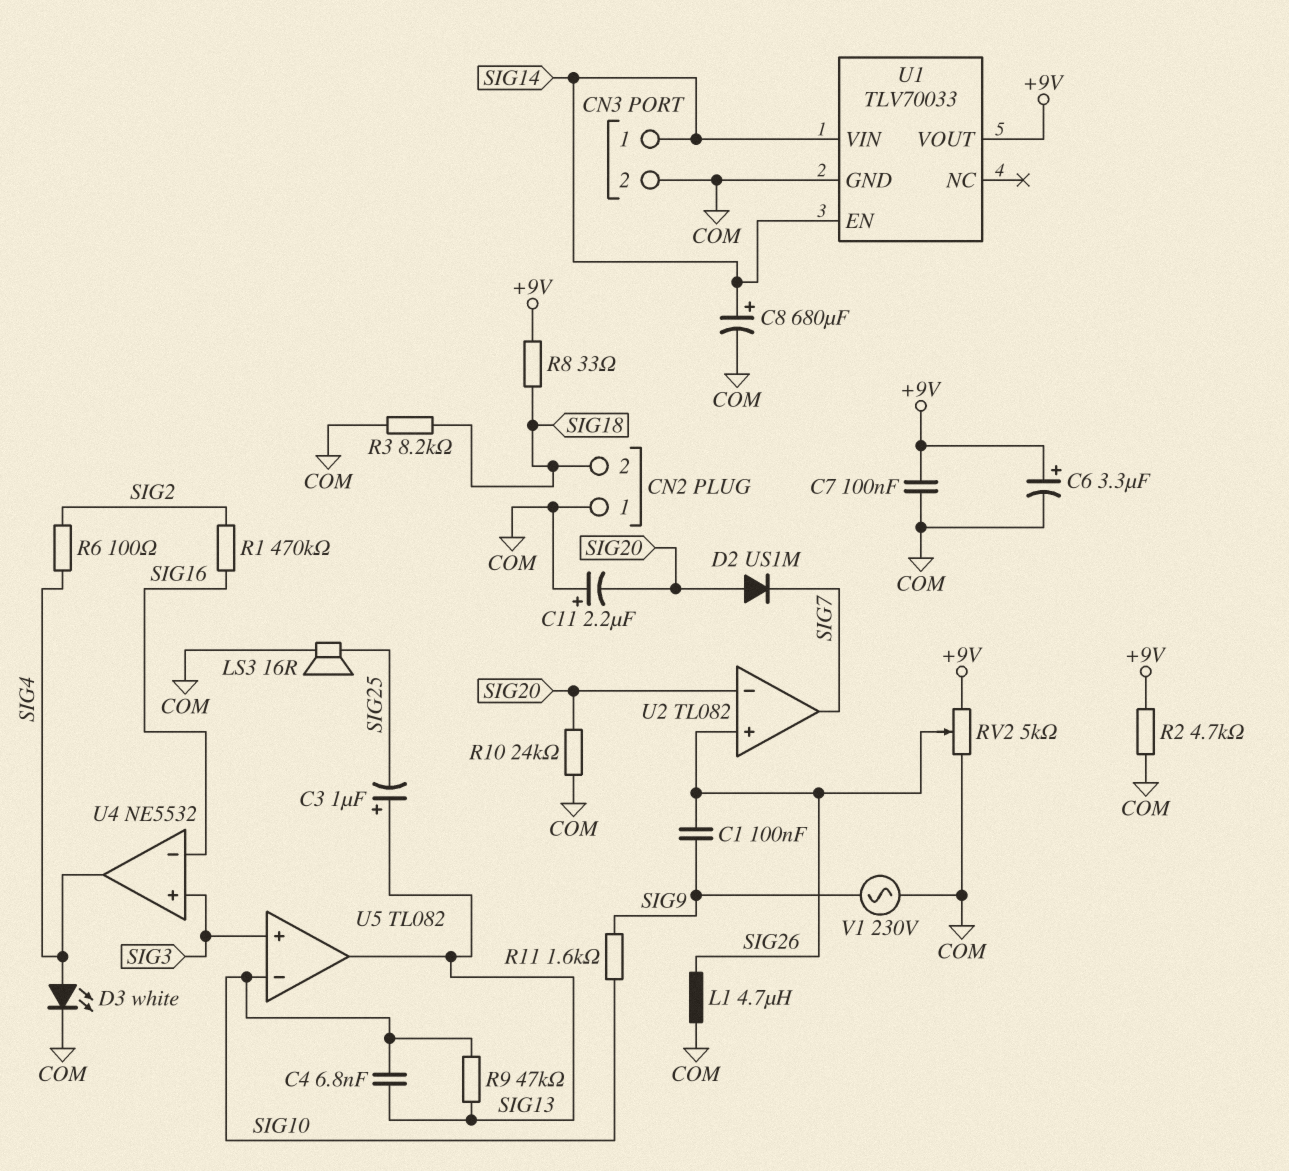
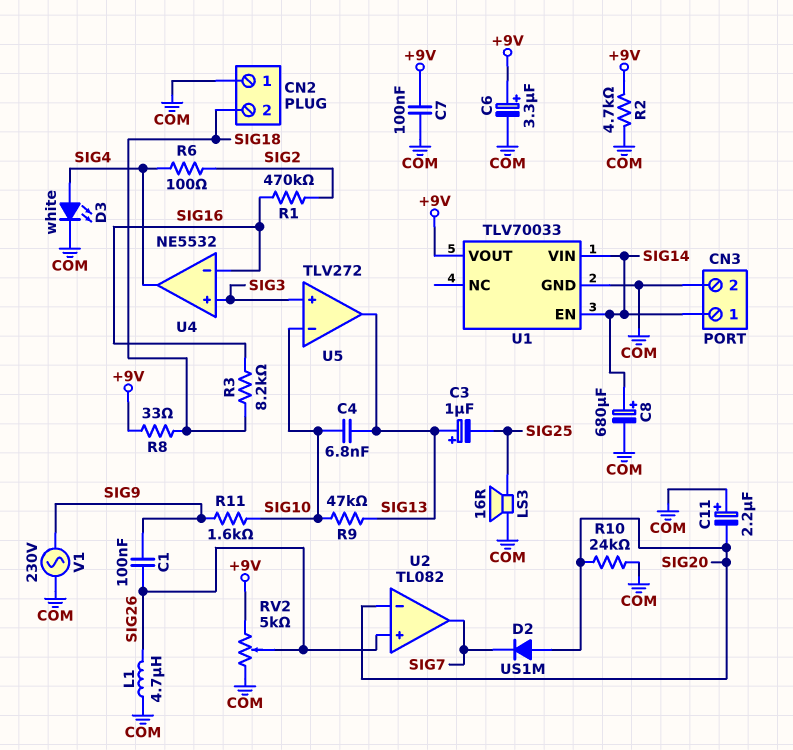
R3: 8.2k (COM, SIG18) -> 8.2k (SIG16, SIG18)
U5: TL082 -> TLV272

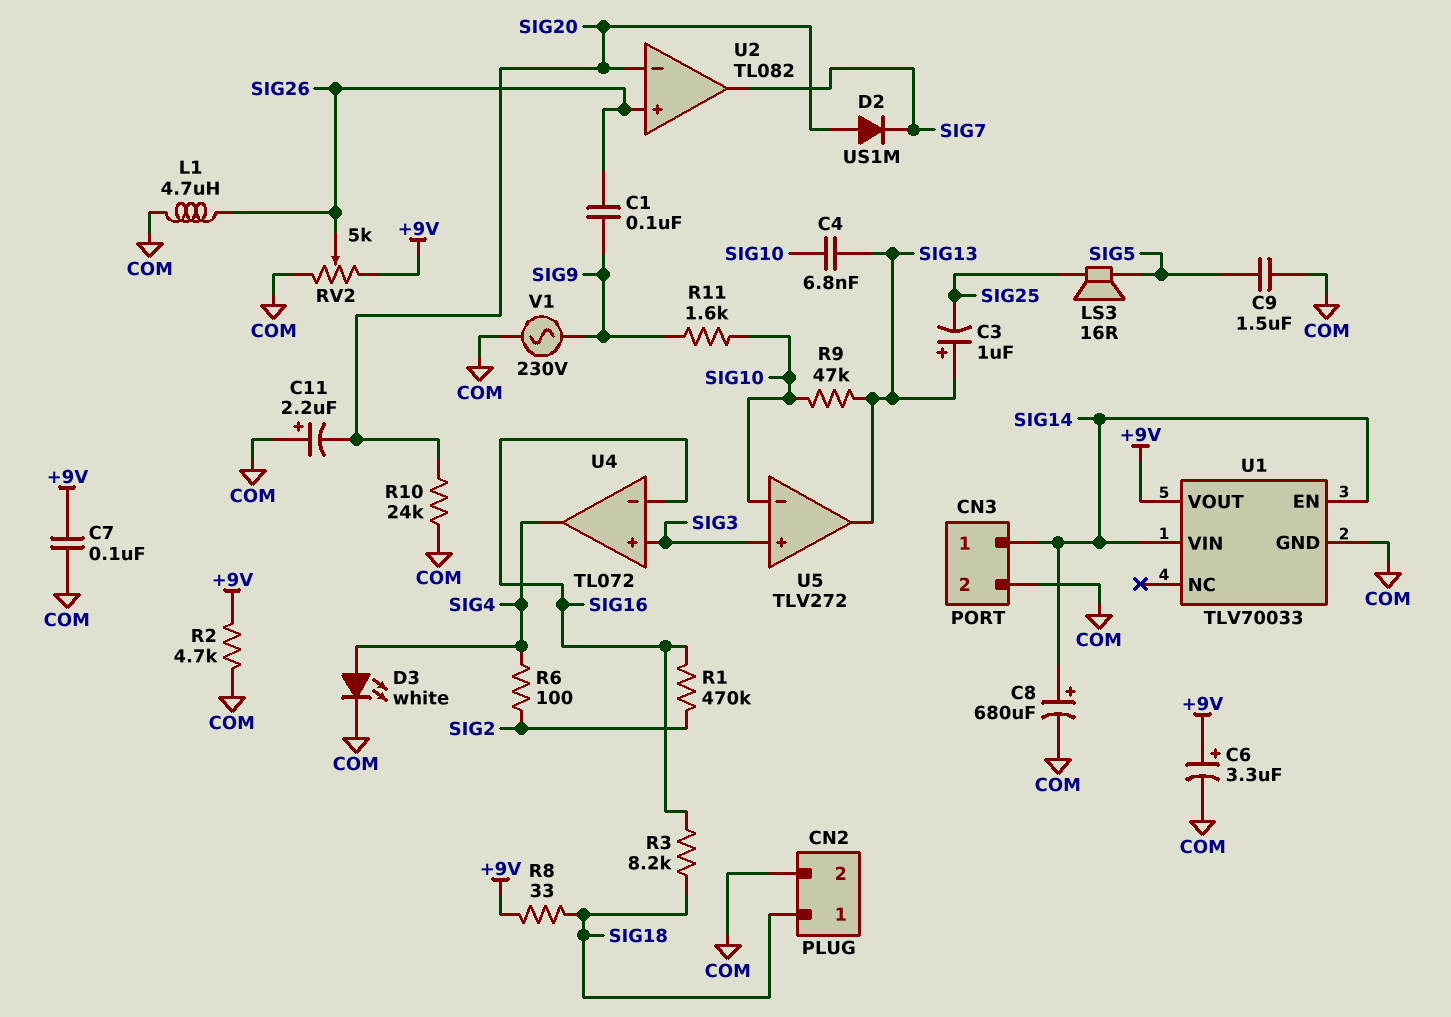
C9: none -> 1.5uF (COM, SIG5)
CN2 pin 1: COM -> SIG18
CN2 pin 2: SIG18 -> COM
LS3: speaker 16R (COM, SIG25) -> speaker 16R (SIG5, SIG25)
U4: NE5532 -> TL072

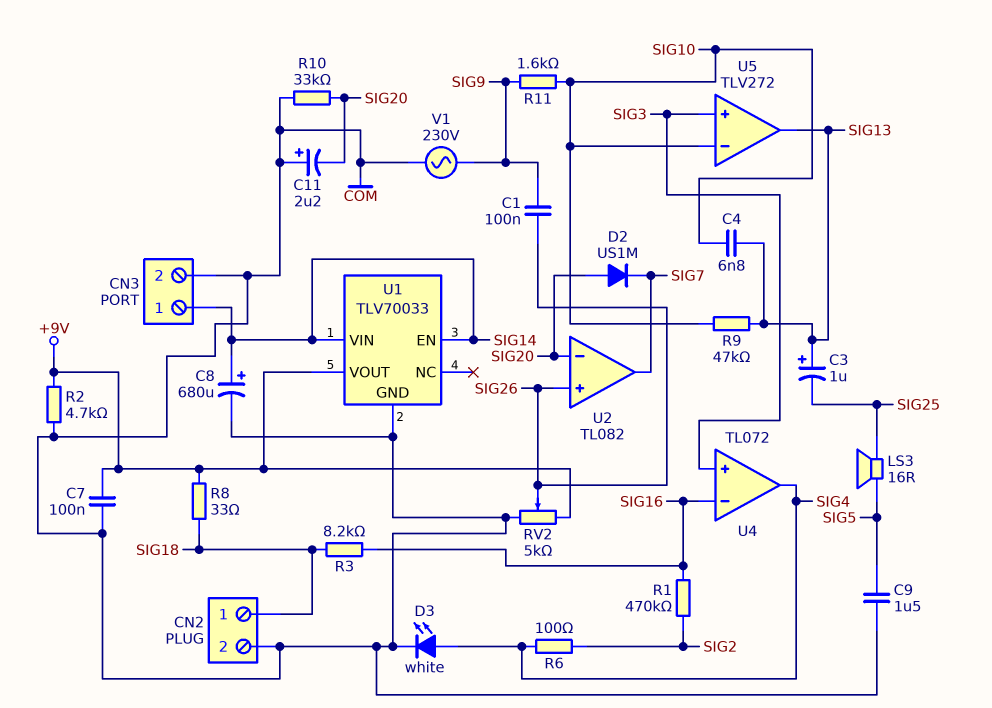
C6: 3.3uF (plus +9V, minus COM) -> none
L1: 4.7uH (COM, SIG26) -> none
R10: 24k (COM, SIG20) -> 33k (COM, SIG20)

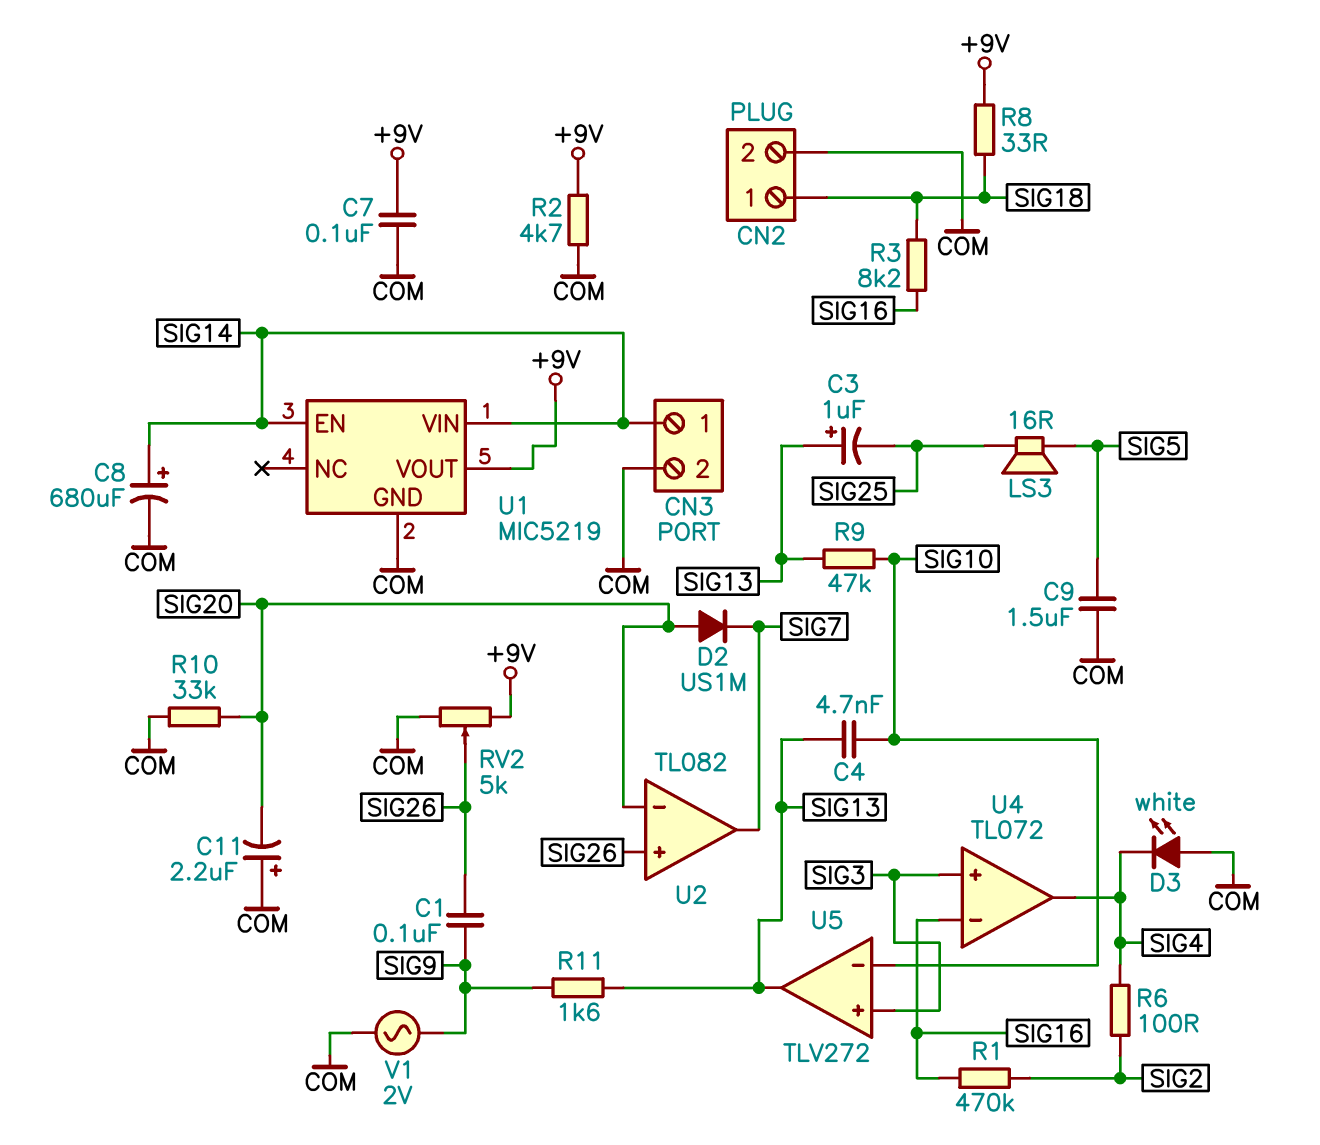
C4: 6.8nF (SIG10, SIG13) -> 4.7nF (SIG10, SIG13)
D3: LED white (A SIG4, K COM) -> LED white (A COM, K SIG4)
R11: 1.6k (SIG9, SIG10) -> 1.6k (SIG9, SIG13)
U1: TLV70033 -> MIC5219
V1: AC 230V (COM, SIG9) -> AC 2V (COM, SIG9)

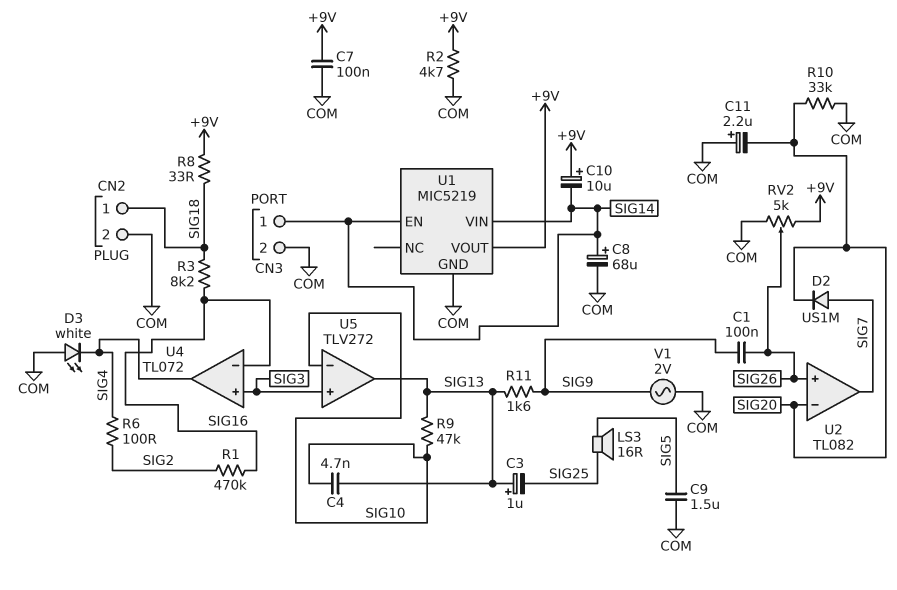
C8: 680uF (plus SIG14, minus COM) -> 68uF (plus SIG14, minus COM)
C10: none -> 10uF (plus +9V, minus SIG14)
D2: diode US1M (A SIG20, K SIG7) -> diode US1M (A SIG7, K SIG20)

